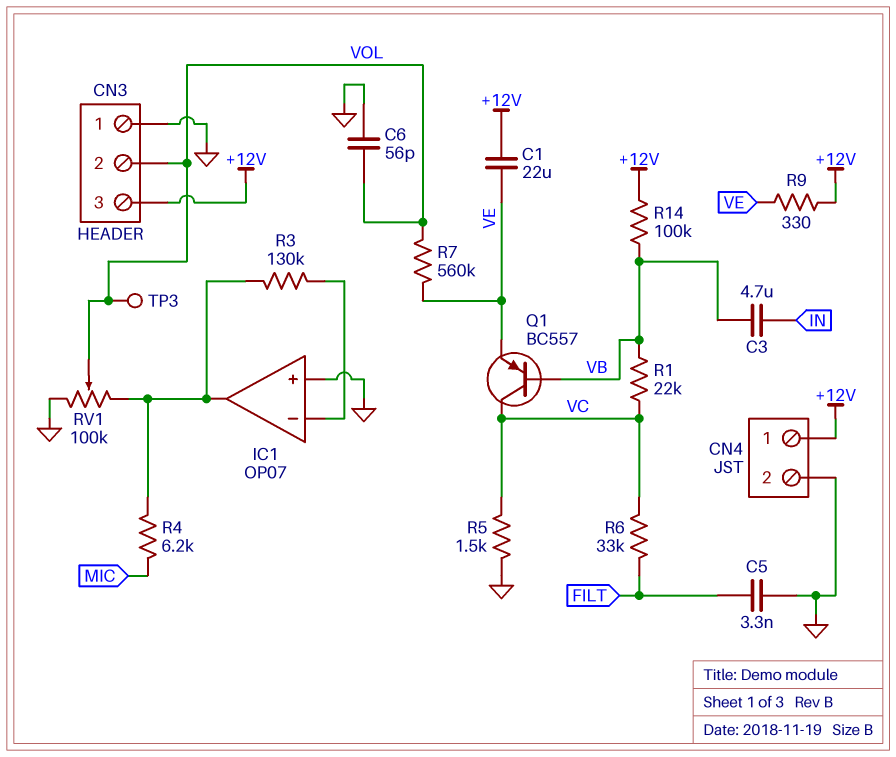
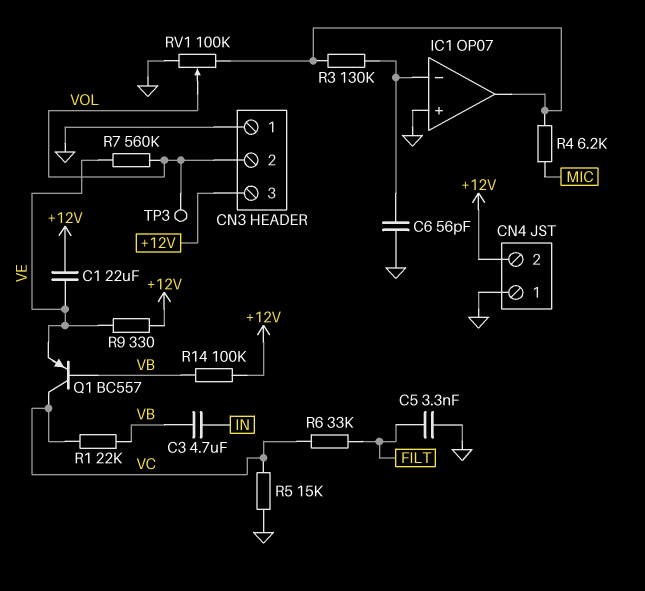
C6: 56pF (GND, VOL) -> 56pF (GND, IC1/in-)
CN4 pin 1: +12V -> GND
CN4 pin 2: GND -> +12V
R5: 1.5k (GND, VC) -> 15k (GND, VC)

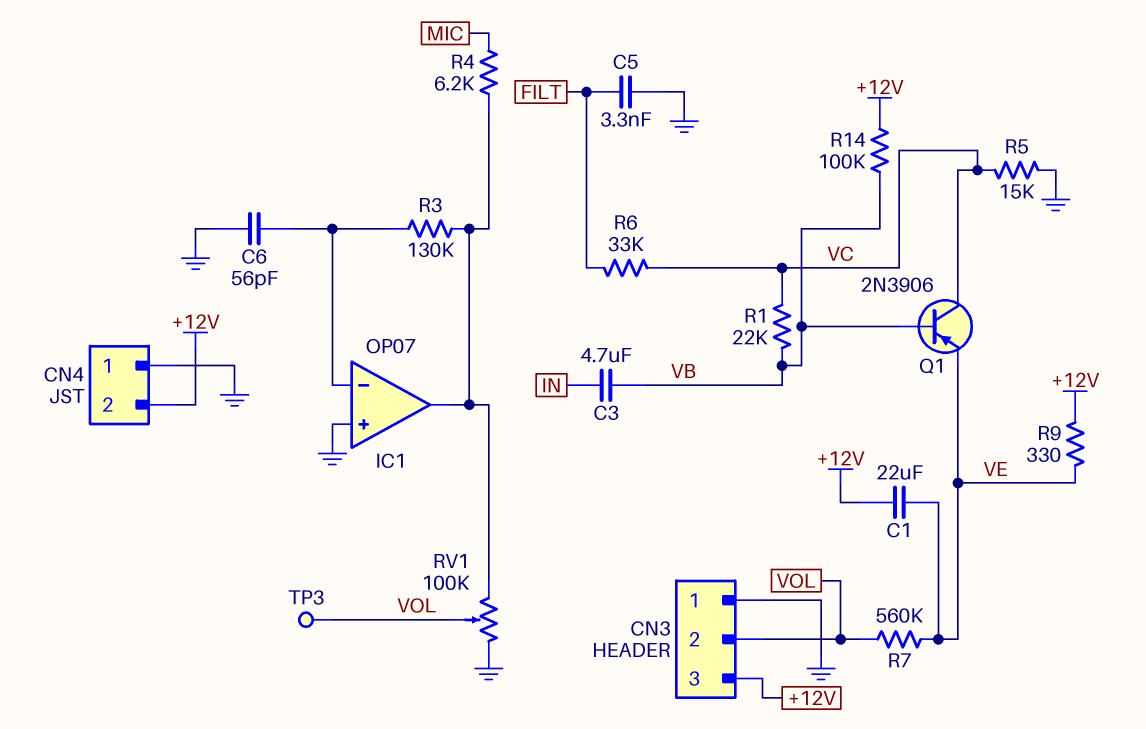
Q1: PNP BC557 (B VB, C VC, E VE) -> PNP 2N3906 (B VB, C VC, E VE)

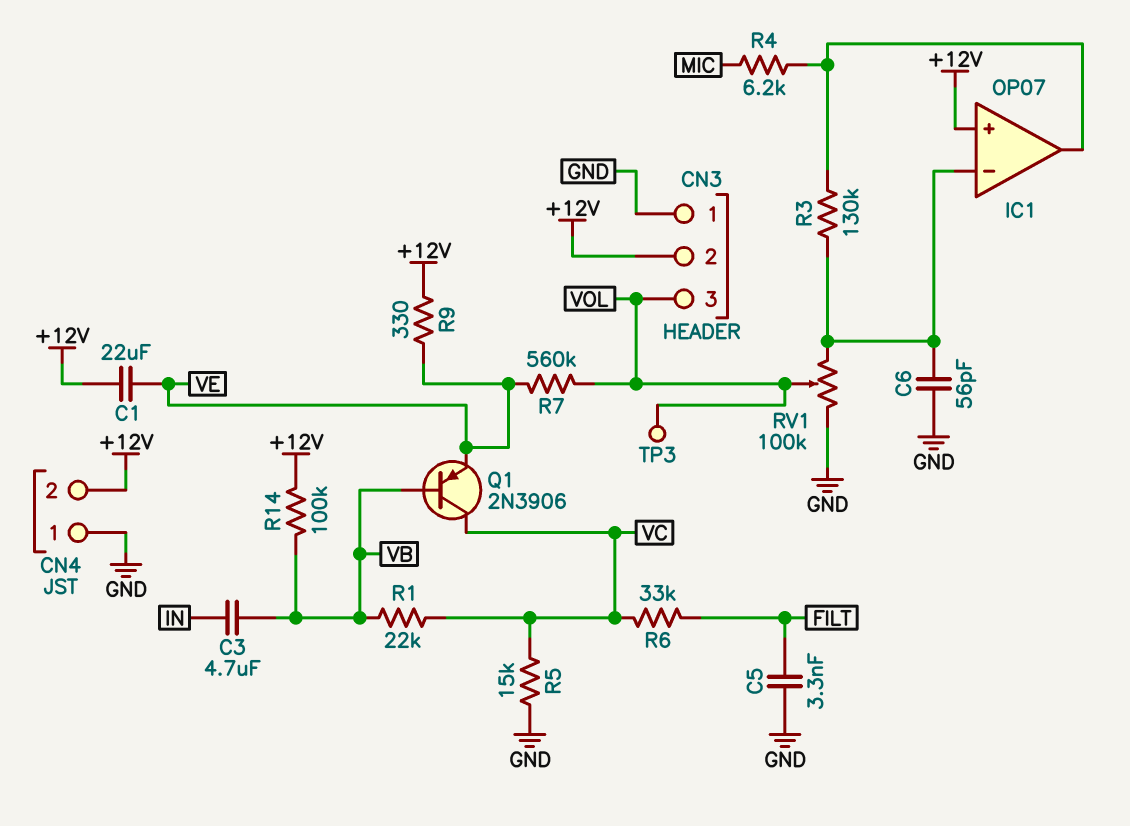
CN3 pin 2: VOL -> +12V
CN3 pin 3: +12V -> VOL
IC1 pin in+: GND -> +12V
RV1: 100k (GND, IC1/out, wiper VOL) -> 100k (GND, IC1/in-, wiper VOL)

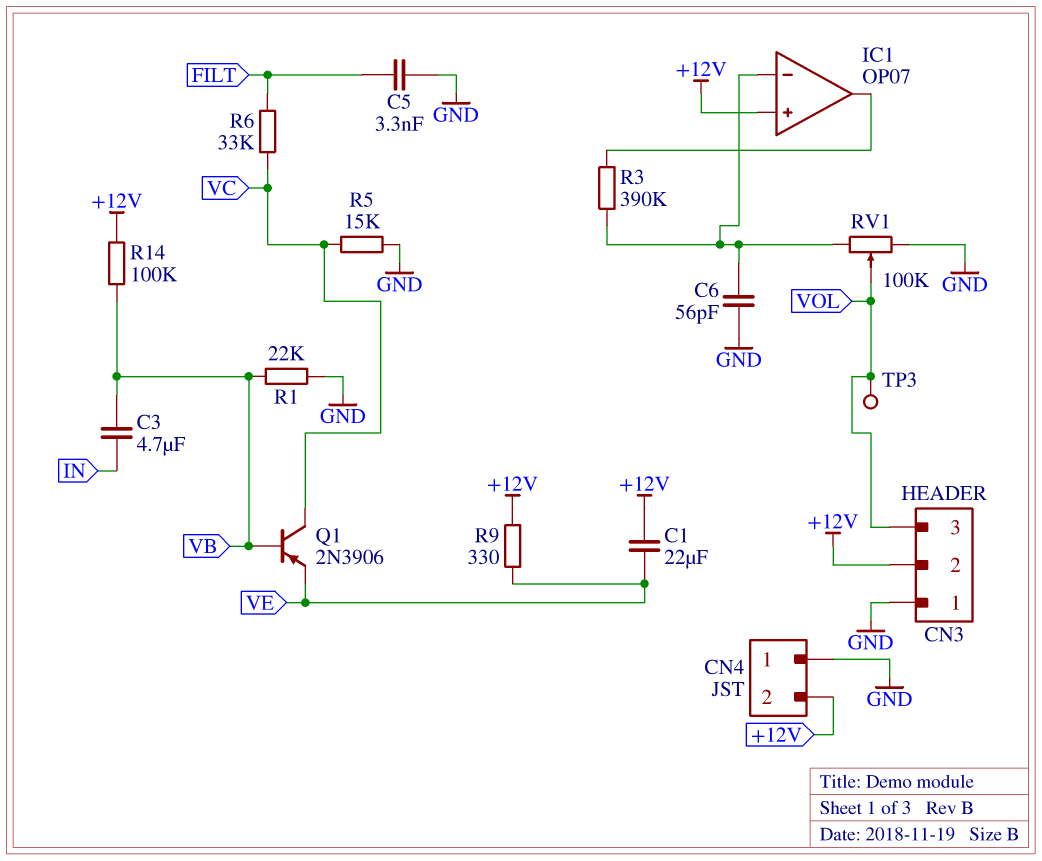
R1: 22k (VB, VC) -> 22k (GND, VB)
R3: 130k (IC1/in-, IC1/out) -> 390k (IC1/in-, IC1/out)
R4: 6.2k (IC1/out, MIC) -> none
R7: 560k (VE, VOL) -> none

